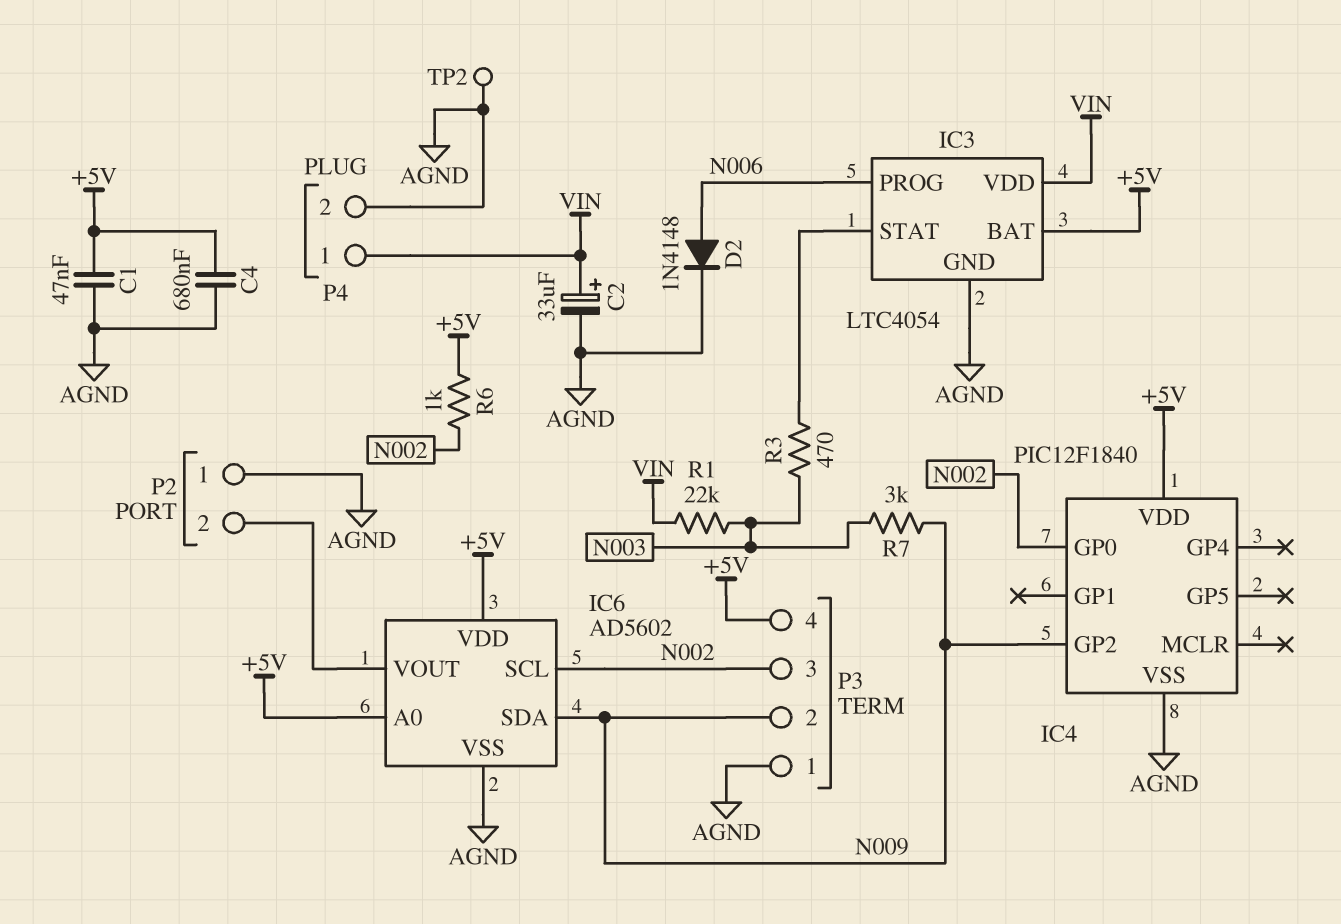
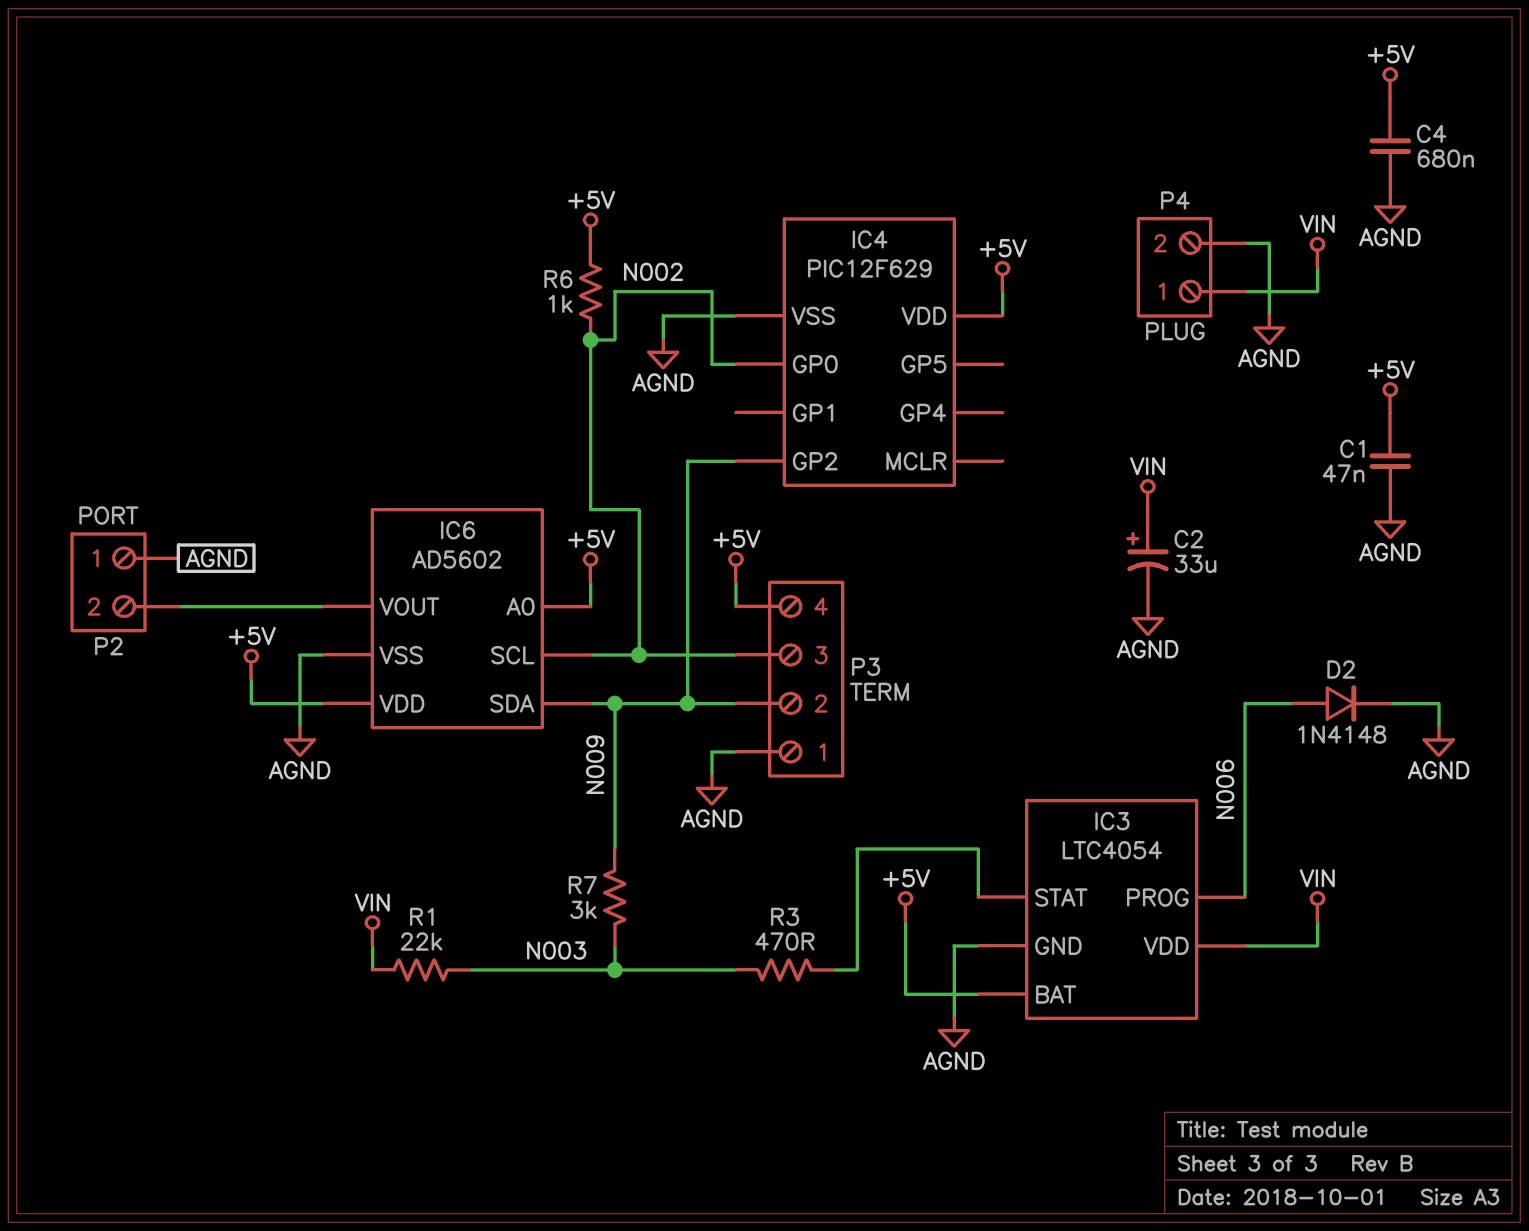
IC4: PIC12F1840 -> PIC12F629
TP2: test point (AGND) -> none

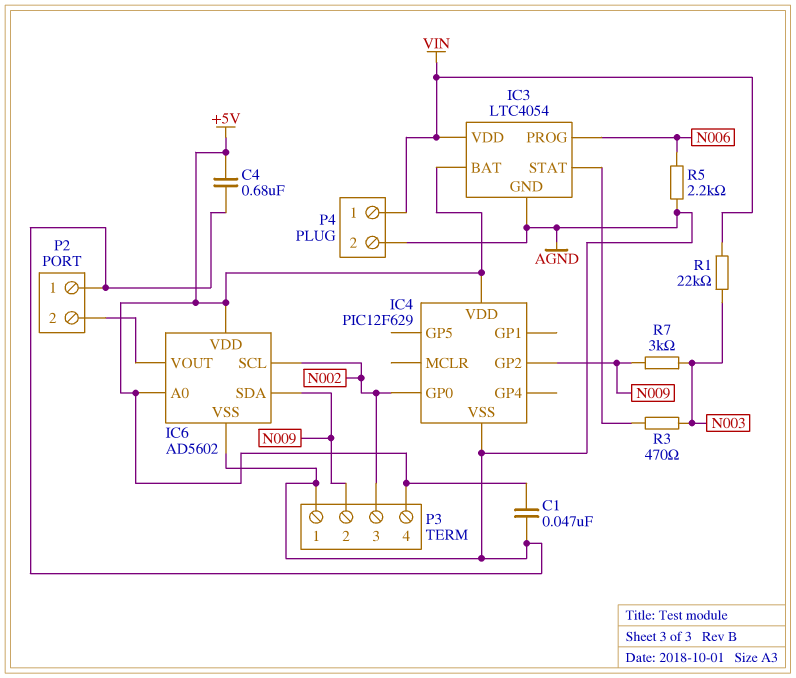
C2: 33uF (plus VIN, minus AGND) -> none
D2: diode 1N4148 (A N006, K AGND) -> none
R5: none -> 2.2k (AGND, N006)
R6: 1k (+5V, N002) -> none

